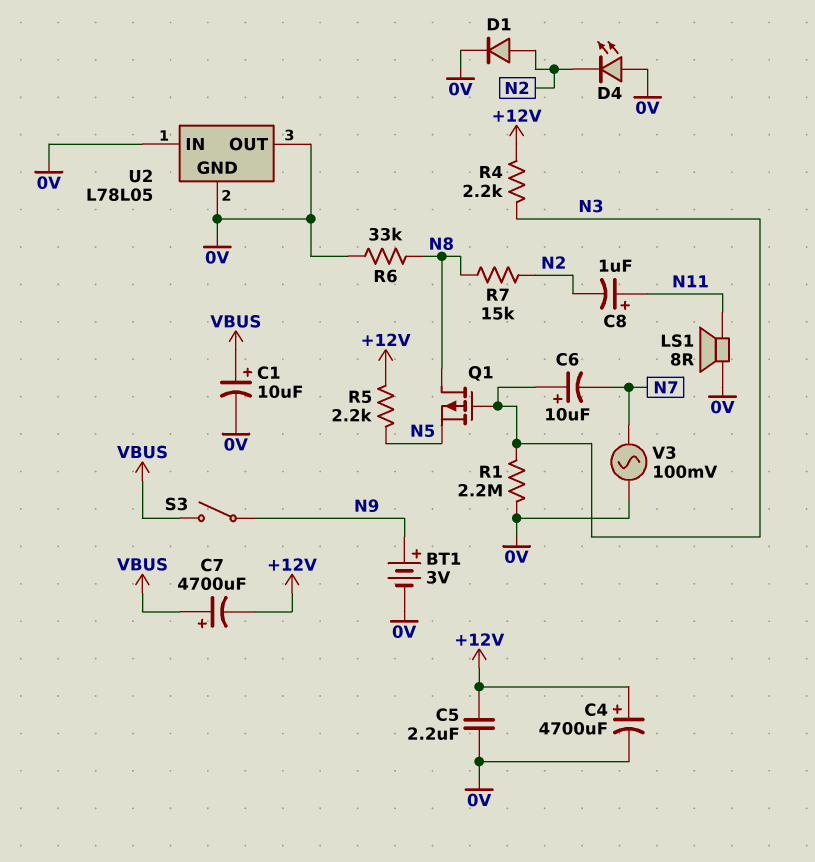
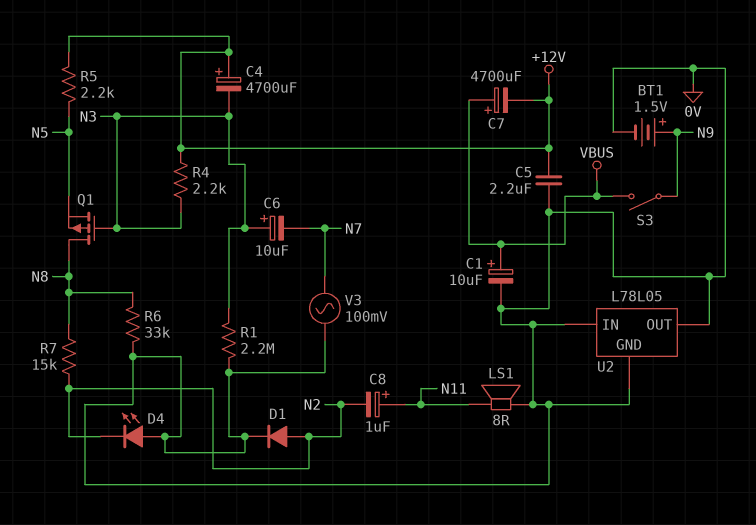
BT1: 3V (plus N9, minus 0V) -> 1.5V (plus N9, minus 0V)
C4: 4700uF (plus +12V, minus 0V) -> 4700uF (plus +12V, minus N3)

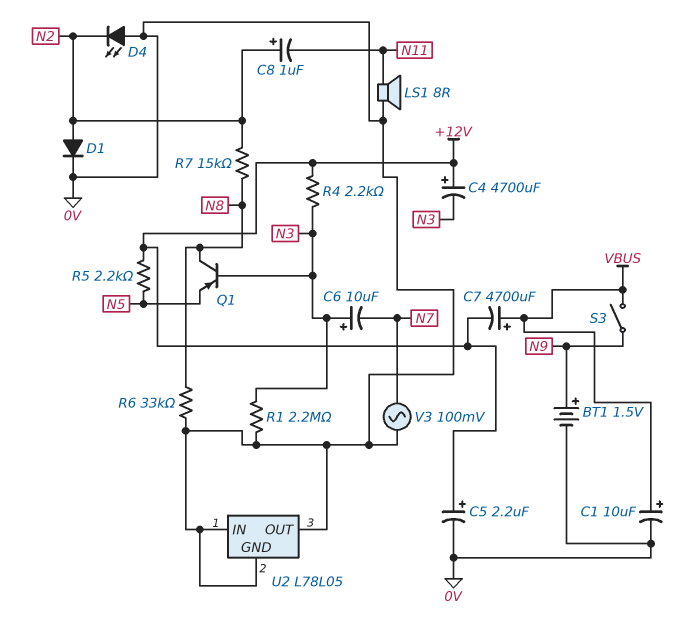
C5: 2.2uF (+12V, 0V) -> 2.2uF (plus +12V, minus 0V)
C8: 1uF (plus N11, minus N2) -> 1uF (plus N2, minus N11)
Q1: PMOS (G N3, D N8, S N5) -> PNP (B N3, C N8, E N5)

